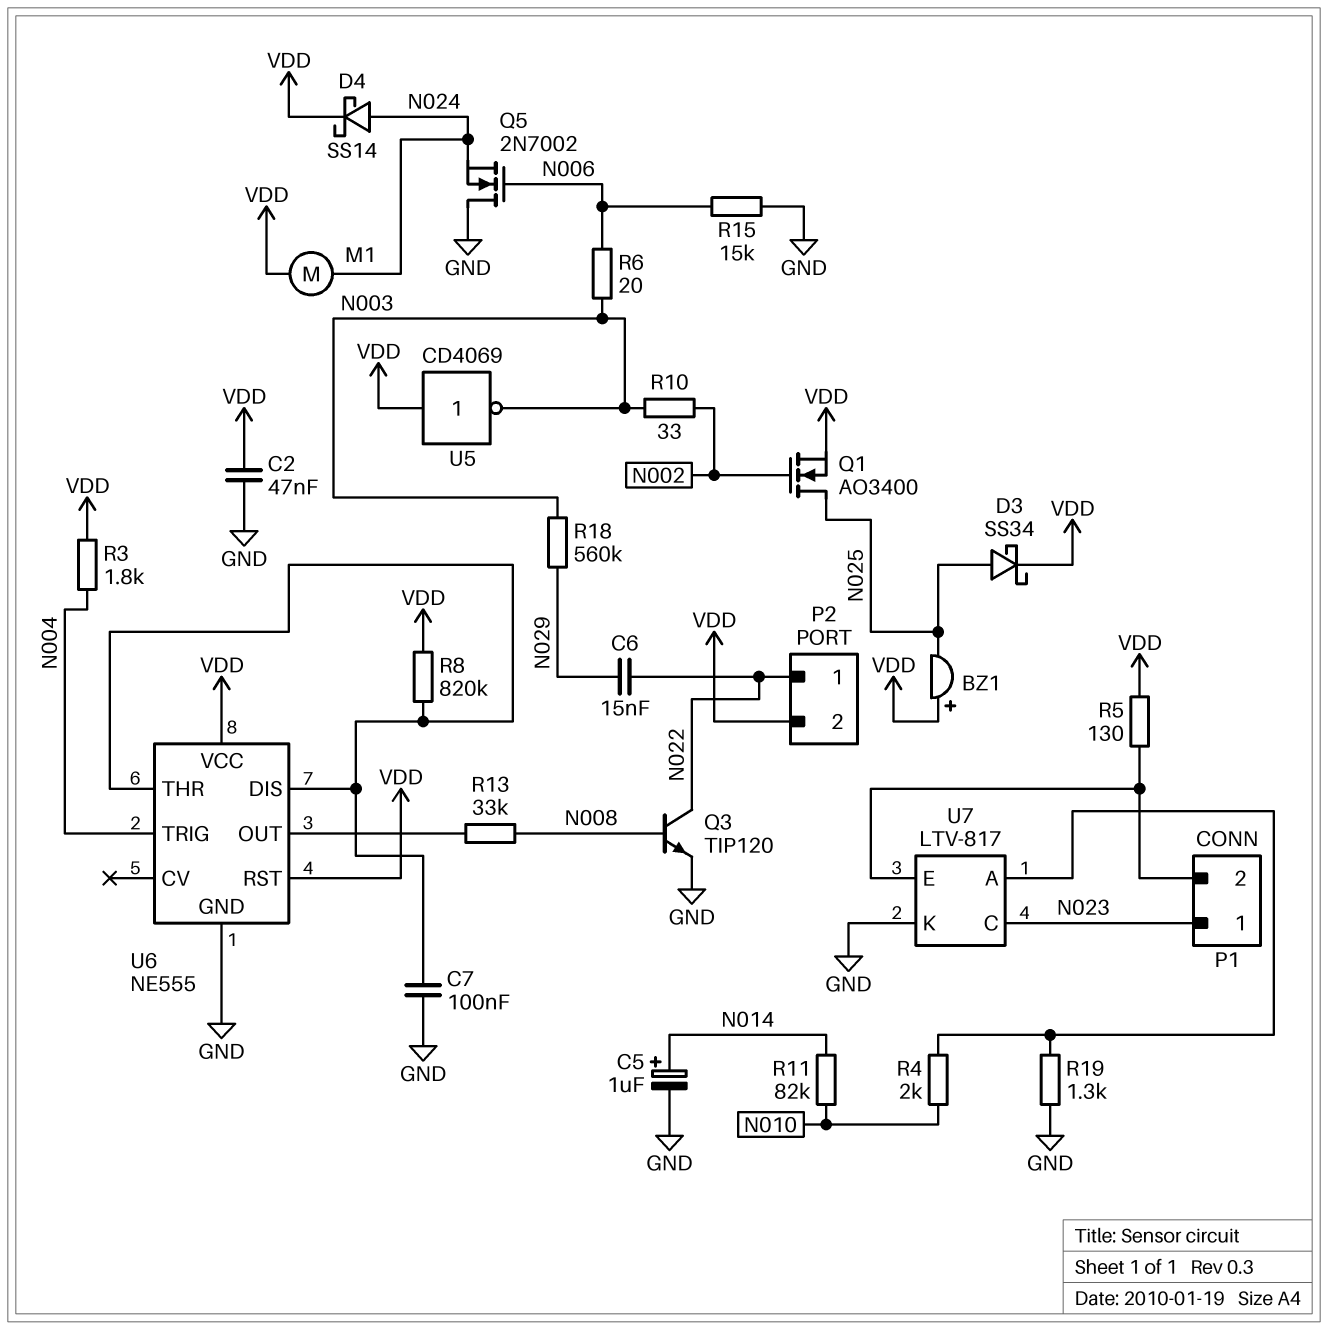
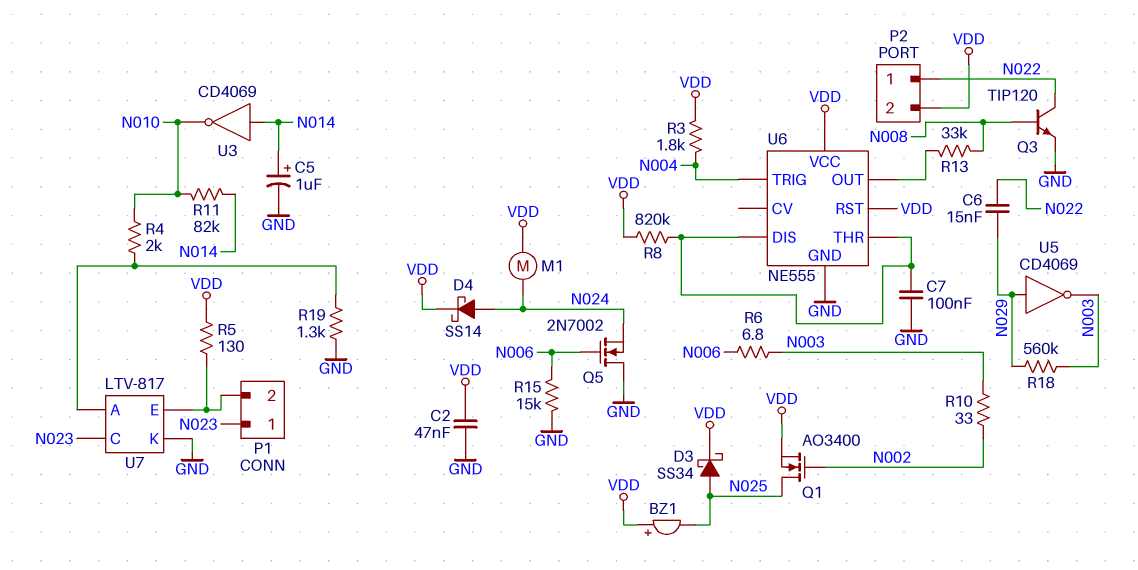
R6: 20 (N003, N006) -> 6.8 (N003, N006)
U3: none -> NOT CD4069 (in N014, out N010)
U5: NOT CD4069 (in VDD, out N003) -> NOT CD4069 (in N029, out N003)

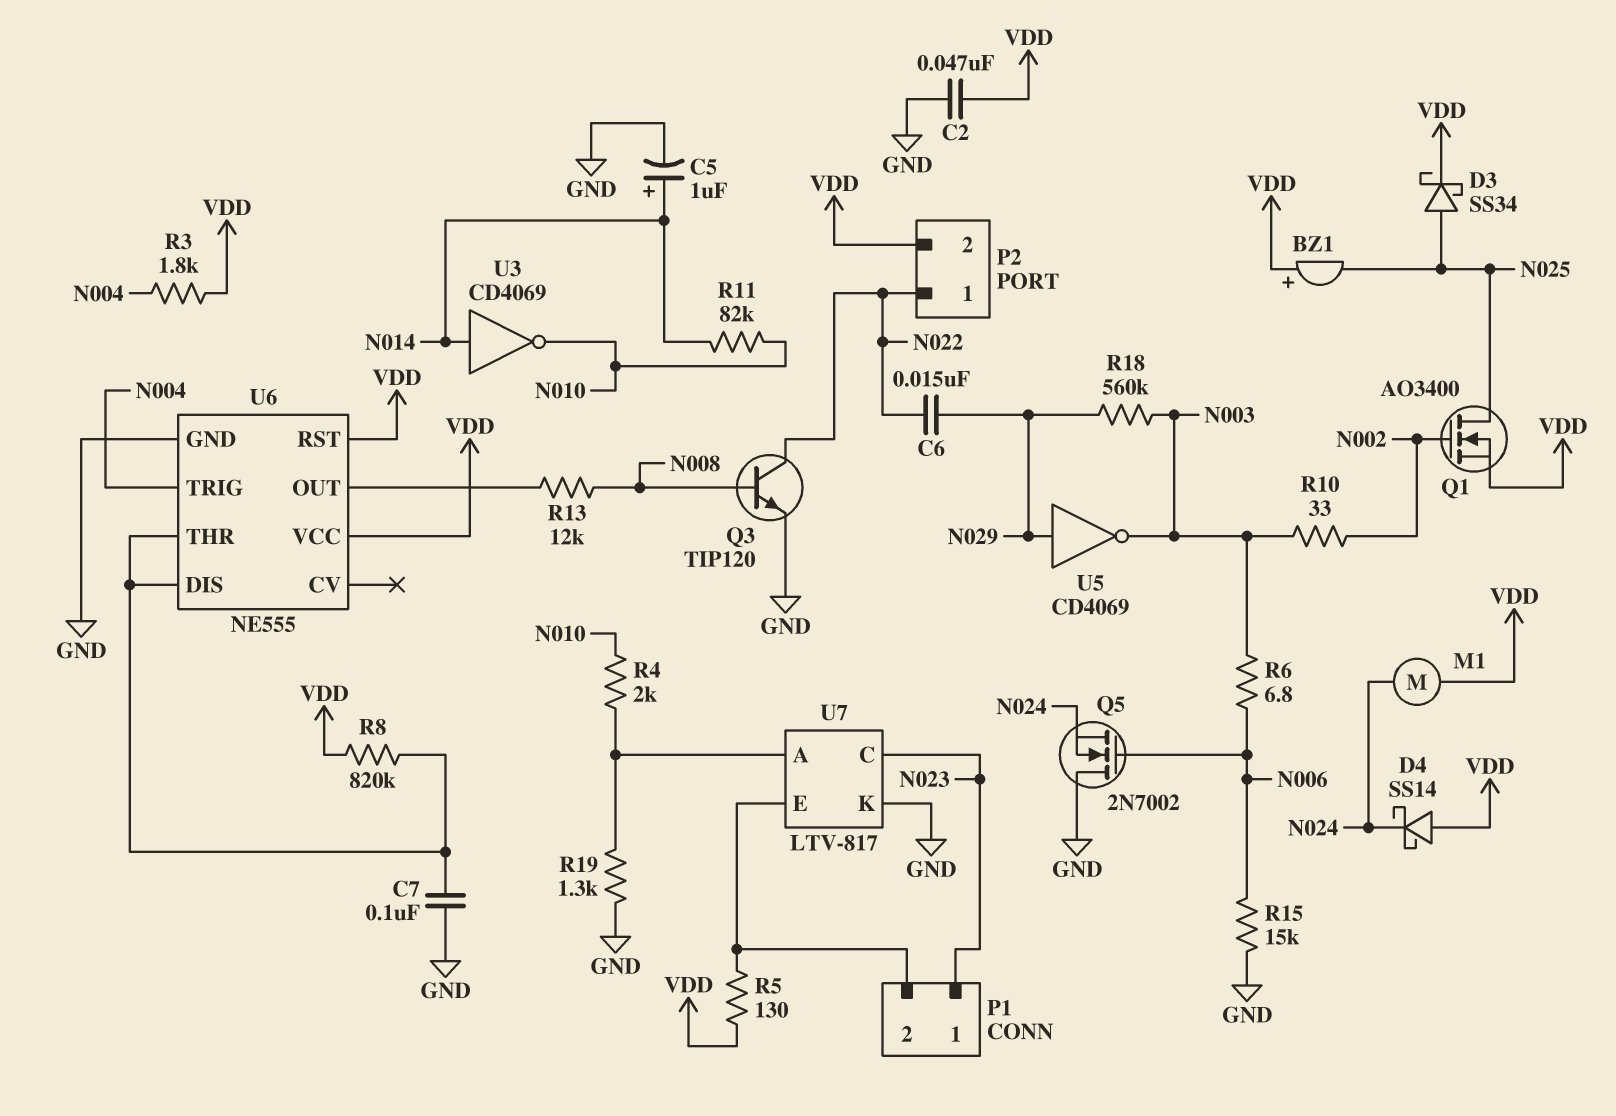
D4: schottky SS14 (A N024, K VDD) -> schottky SS14 (A VDD, K N024)
R13: 33k (N008, U6/OUT) -> 12k (N008, U6/OUT)

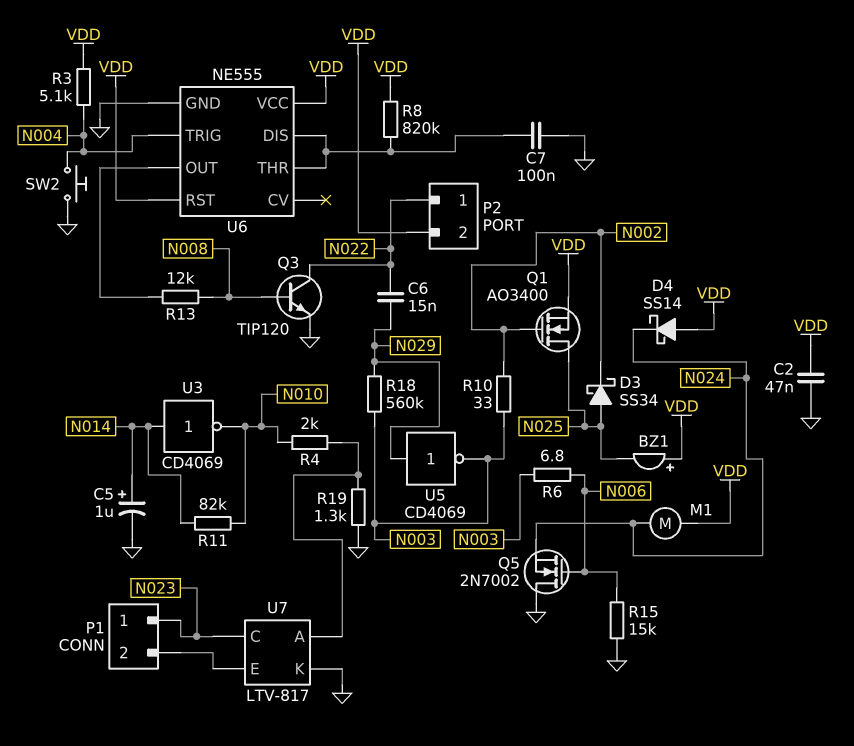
D3: schottky SS34 (A N025, K VDD) -> schottky SS34 (A N025, K N002)
R3: 1.8k (N004, VDD) -> 5.1k (N004, VDD)
R5: 130 (P1/2, VDD) -> none
SW2: none -> button (GND, N004)

